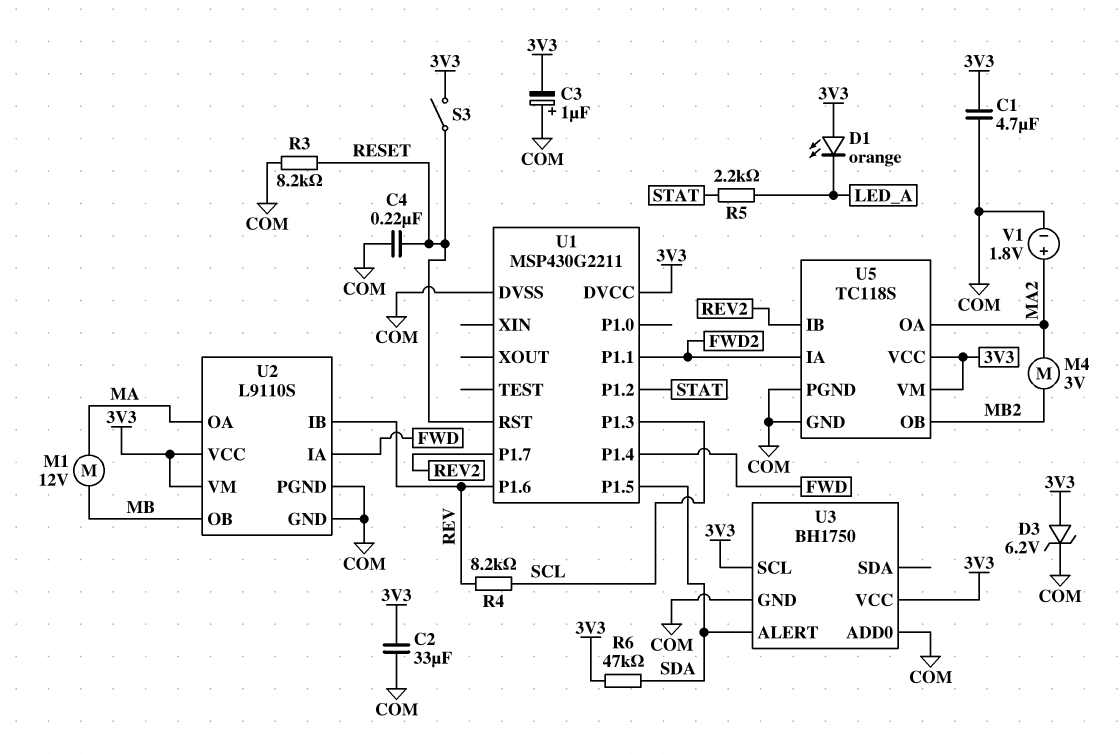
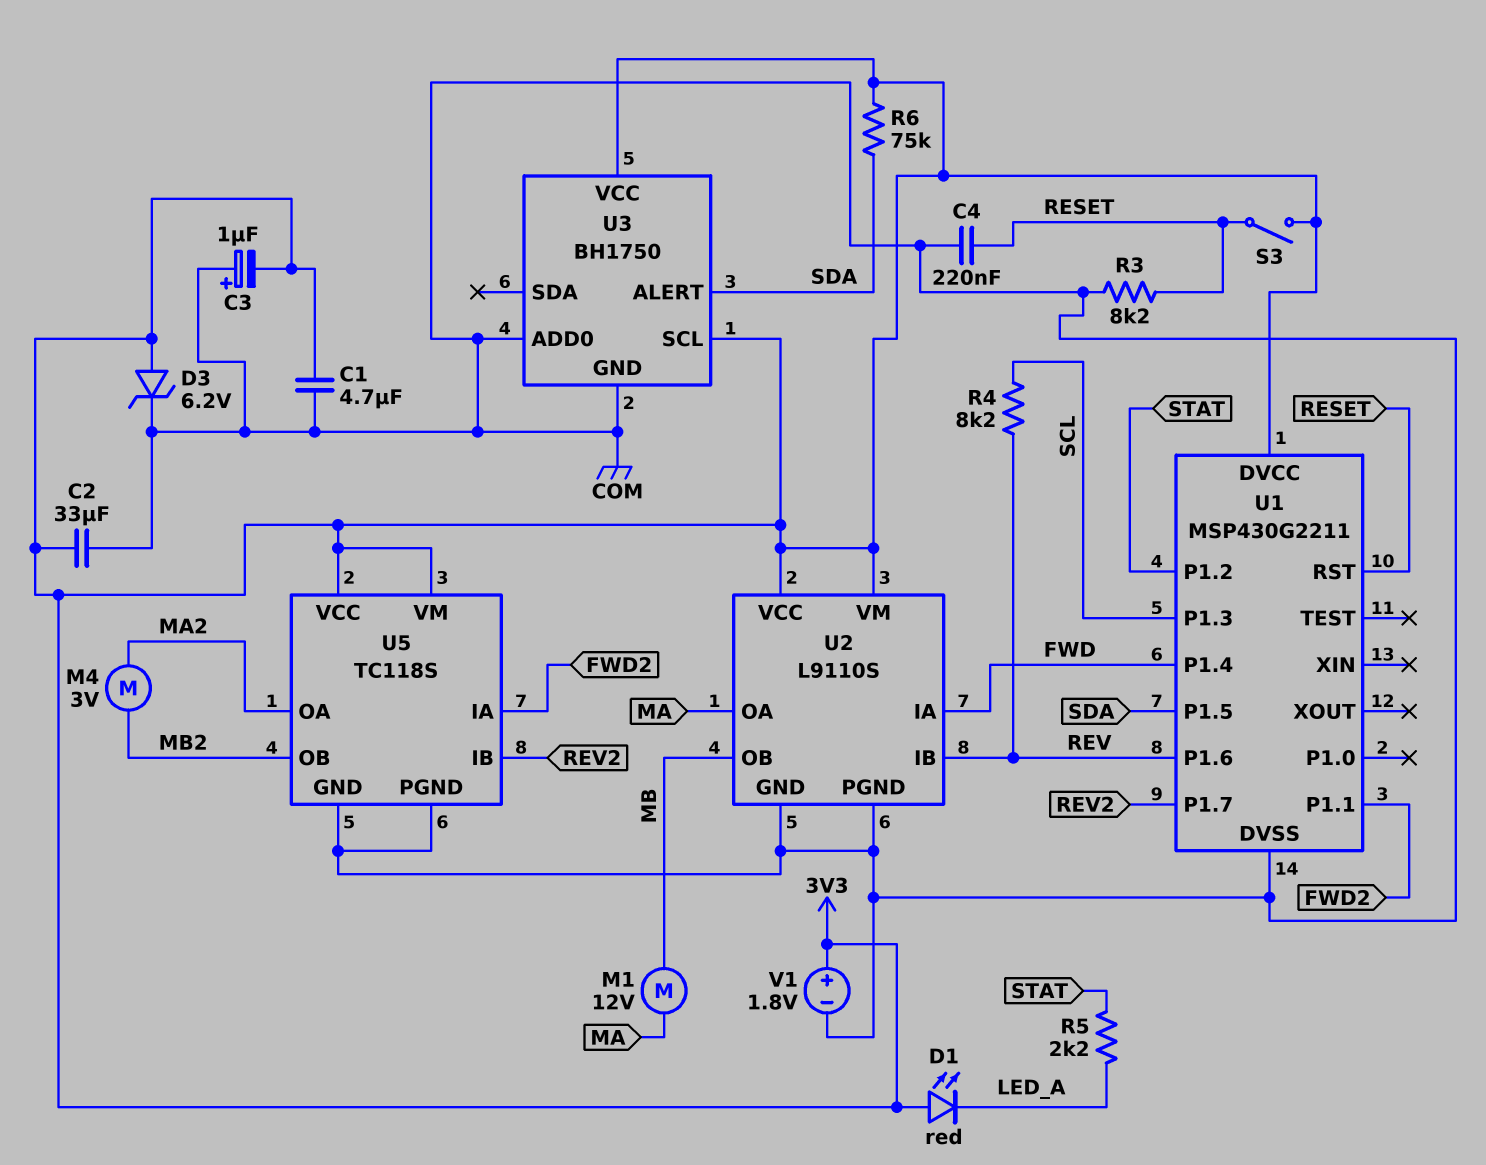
D1: LED orange (A 3V3, K LED_A) -> LED red (A 3V3, K LED_A)
R6: 47k (3V3, SDA) -> 75k (3V3, SDA)
V1: 1.8V (plus MA2, minus COM) -> 1.8V (plus 3V3, minus COM)

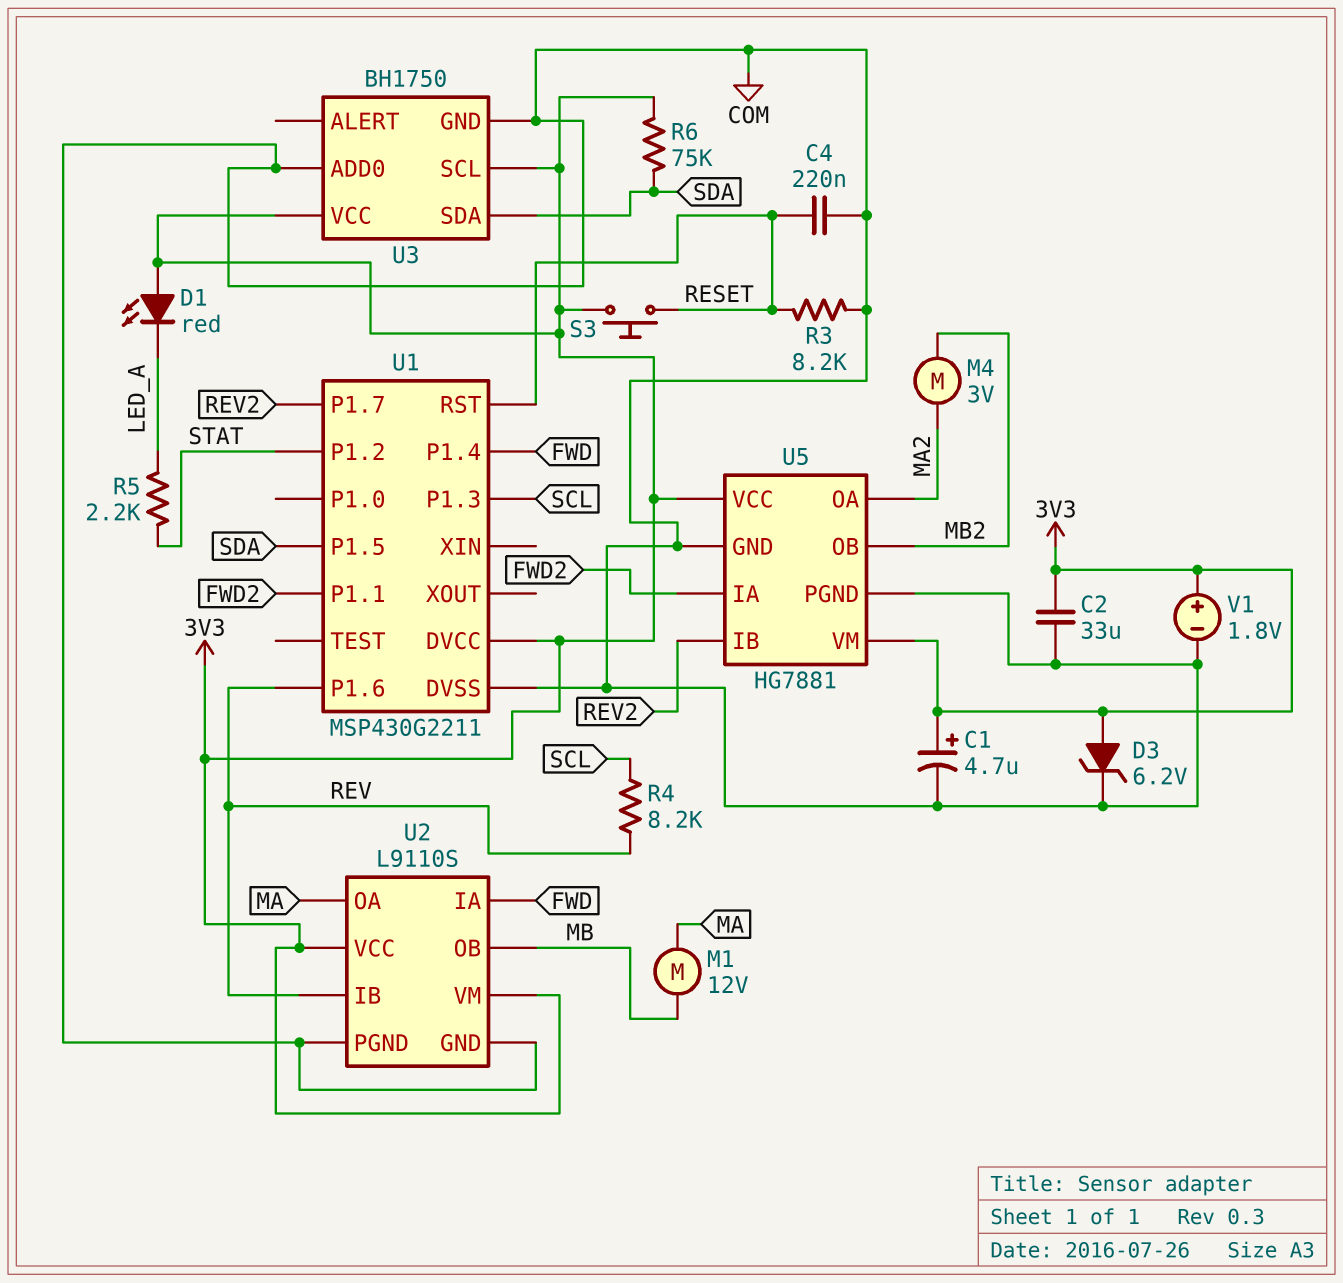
C1: 4.7uF (3V3, COM) -> 4.7uF (plus 3V3, minus COM)
C3: 1uF (plus COM, minus 3V3) -> none
S3: switch (3V3, RESET) -> button (3V3, RESET)
U3 pin ALERT: SDA -> none
U3 pin SDA: none -> SDA
U5: TC118S -> HG7881

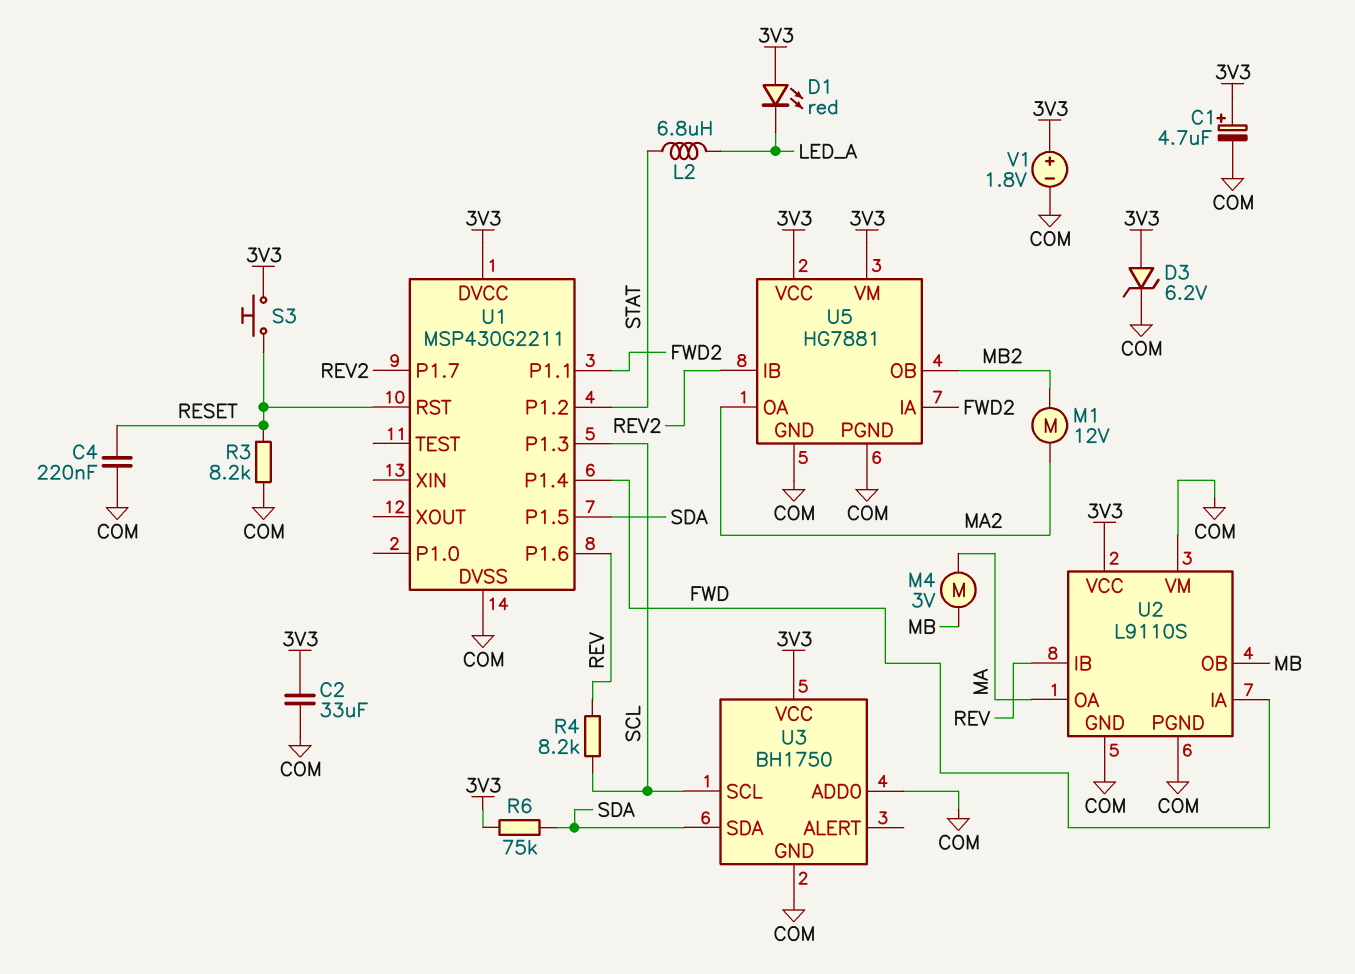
L2: none -> 6.8uH (LED_A, STAT)
M1: motor 12V (MA, MB) -> motor 12V (MA2, MB2)
M4: motor 3V (MA2, MB2) -> motor 3V (MA, MB)
R5: 2.2k (LED_A, STAT) -> none
U2 pin VM: 3V3 -> COM
U3 pin SCL: 3V3 -> SCL

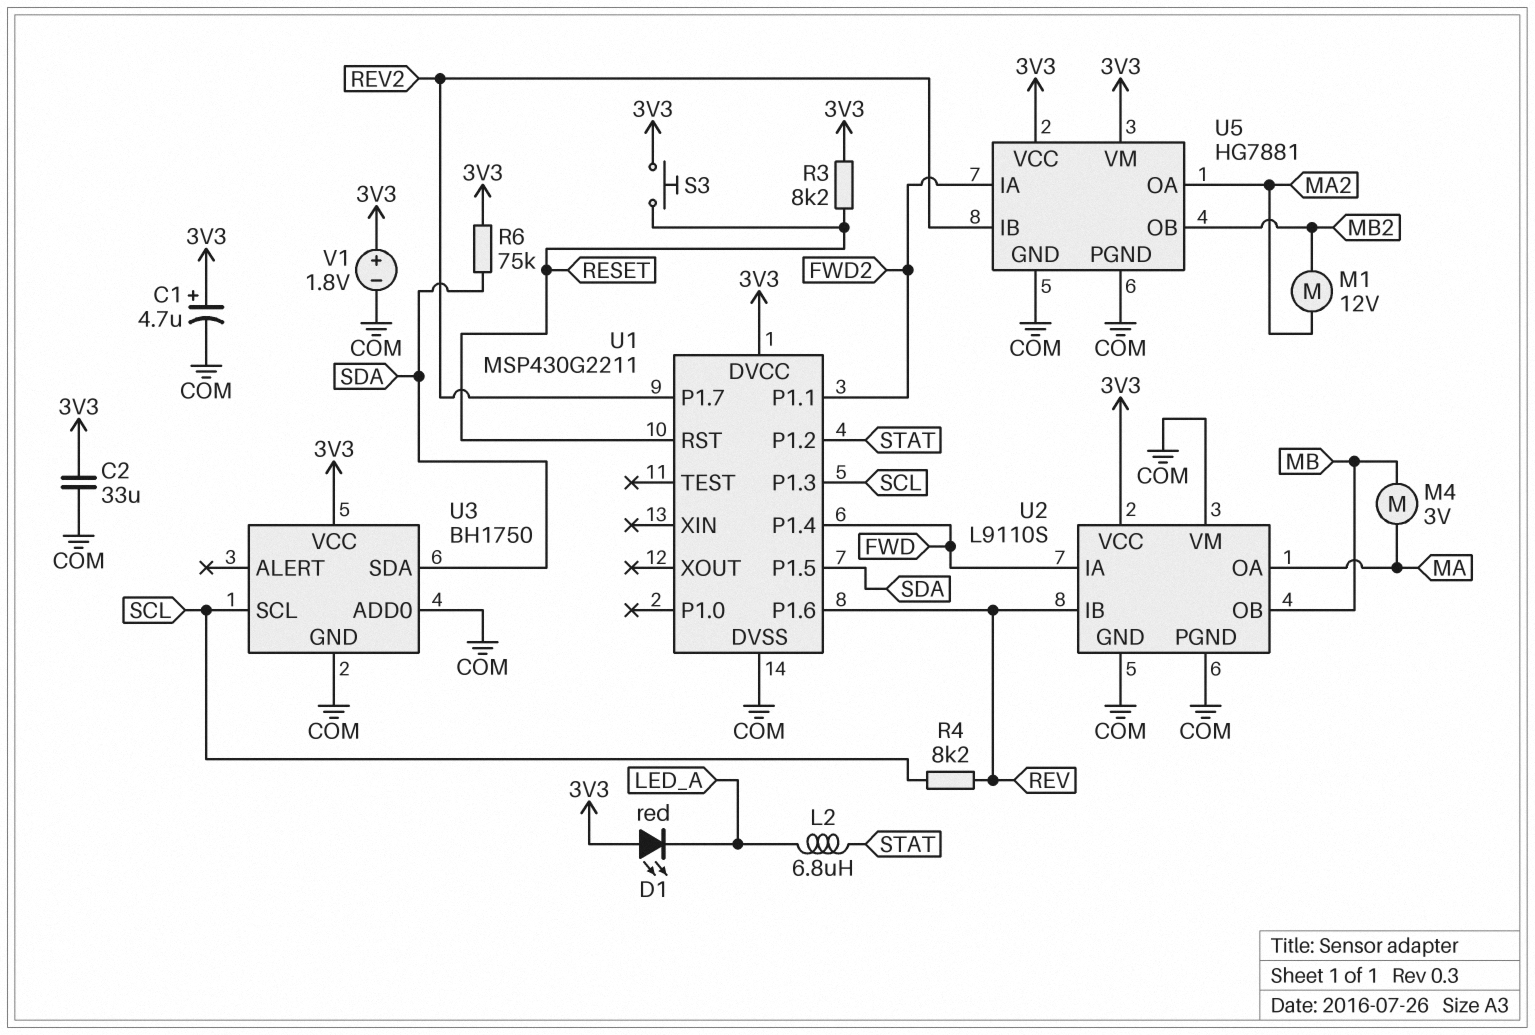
C4: 220nF (COM, RESET) -> none
D3: zener 6.2V (A 3V3, K COM) -> none
R3: 8.2k (COM, RESET) -> 8.2k (3V3, RESET)

